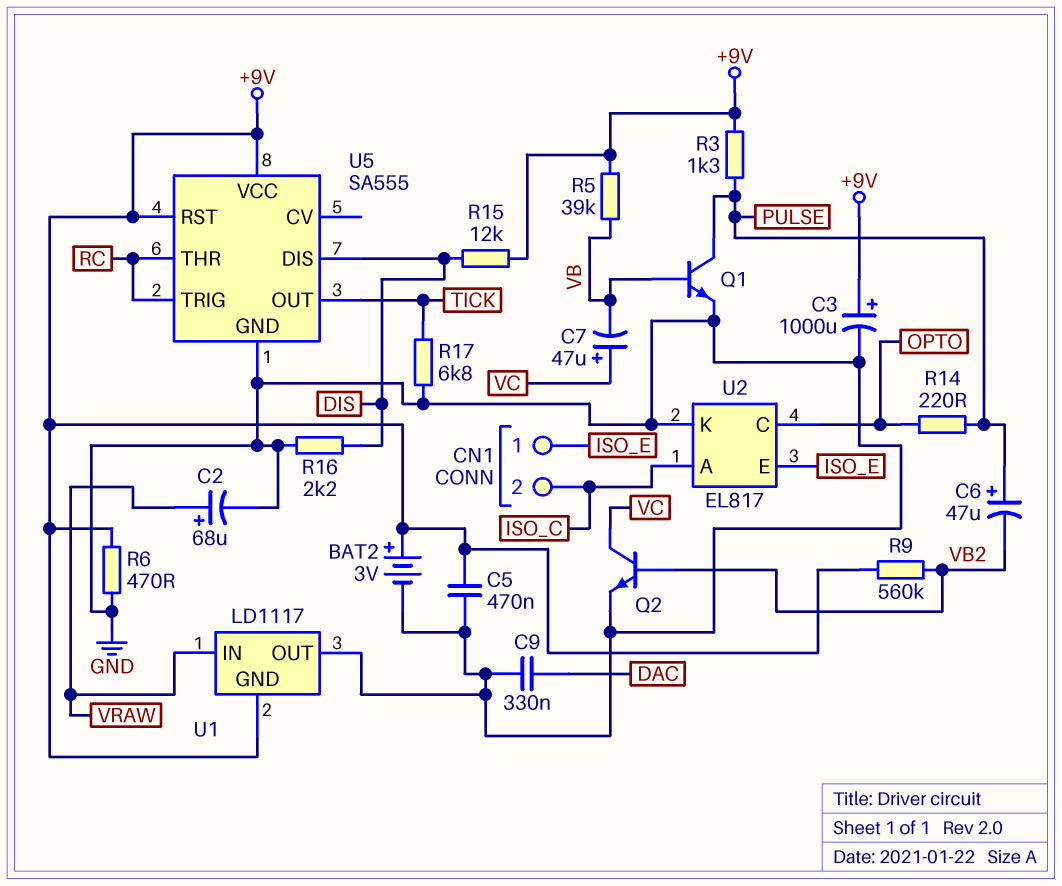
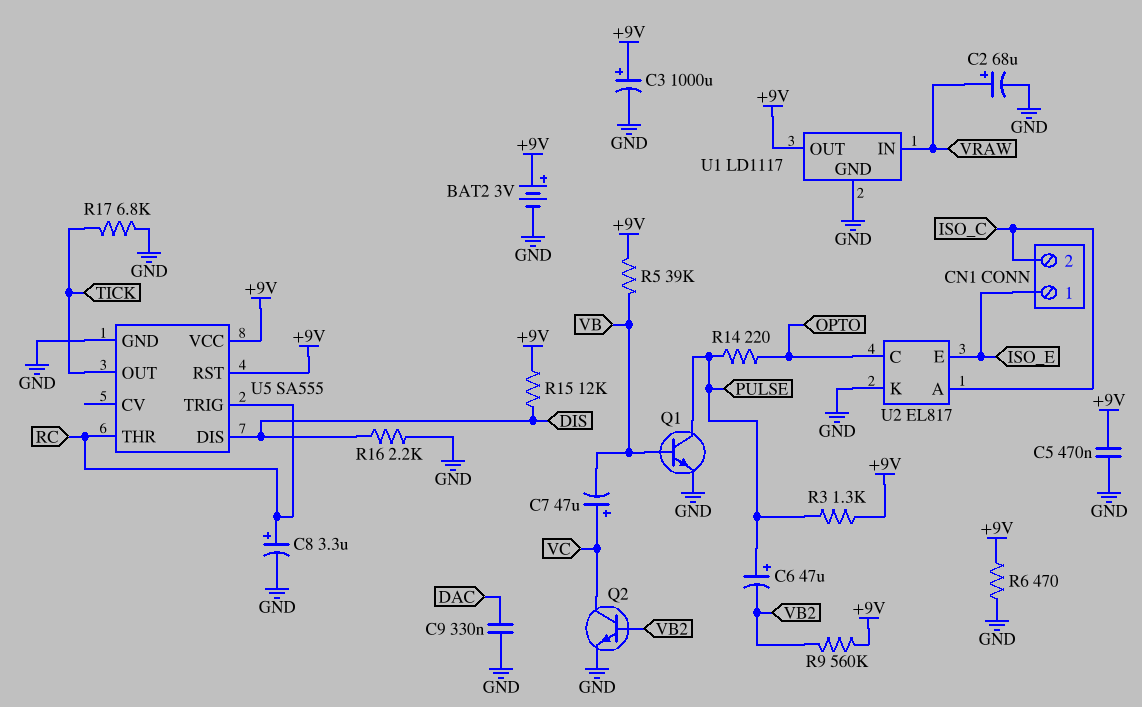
C8: none -> 3.3uF (plus RC, minus GND)
U1 pin GND: +9V -> GND
U1 pin OUT: GND -> +9V

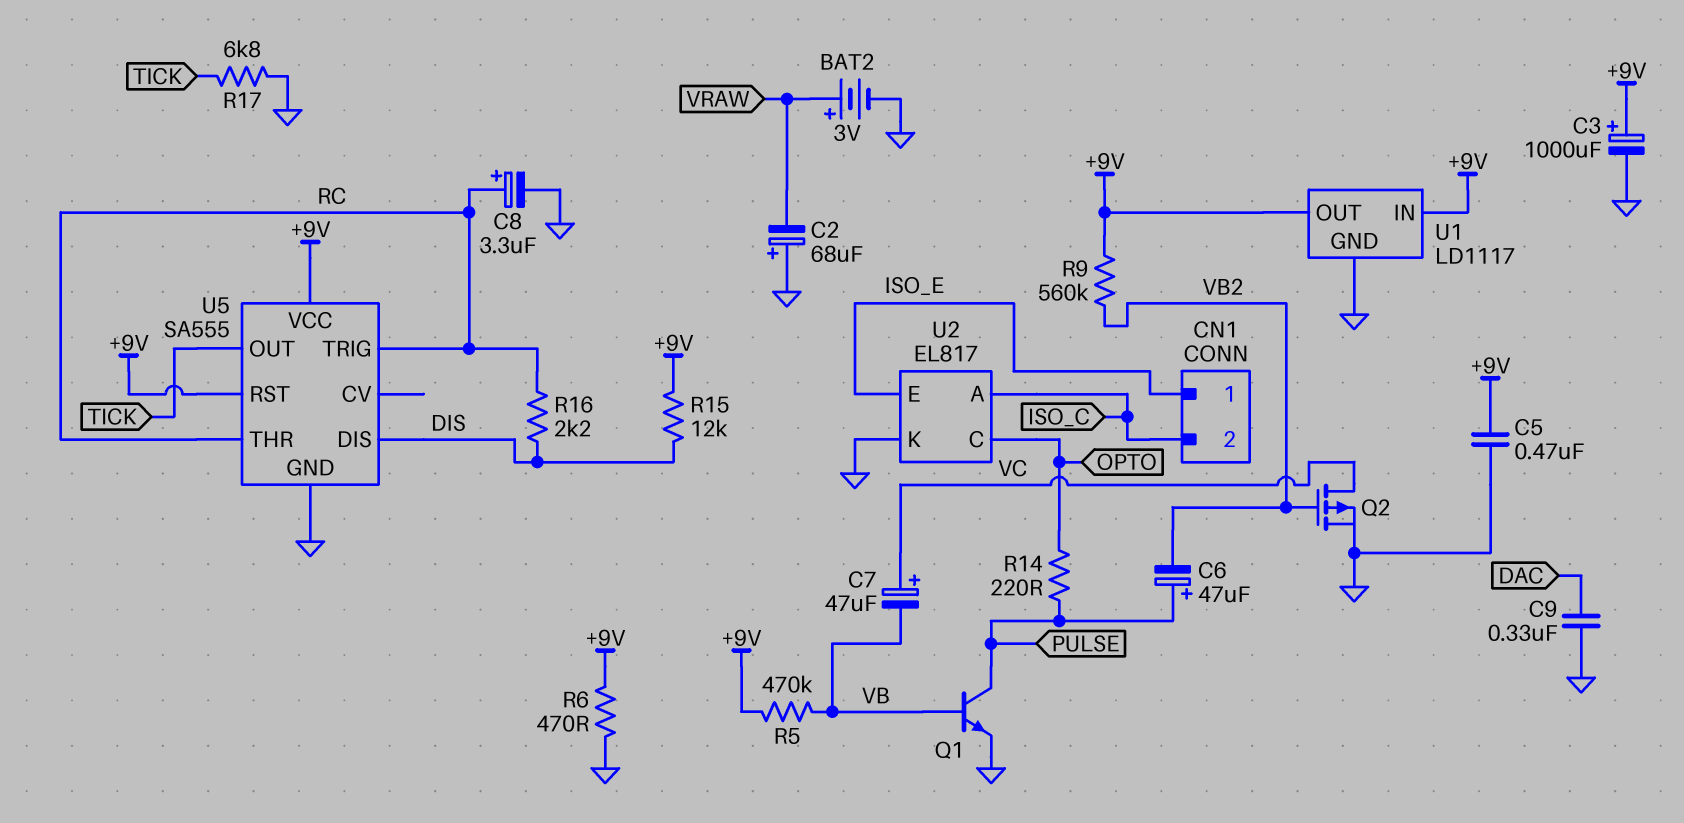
BAT2: 3V (plus +9V, minus GND) -> 3V (plus VRAW, minus GND)
C2: 68uF (plus VRAW, minus GND) -> 68uF (plus GND, minus VRAW)
Q2: NPN (B VB2, C VC, E GND) -> PMOS (G VB2, D VC, S GND)
R3: 1.3k (+9V, PULSE) -> none
R5: 39k (+9V, VB) -> 470k (+9V, VB)
R16: 2.2k (DIS, GND) -> 2.2k (DIS, RC)
U1 pin IN: VRAW -> +9V

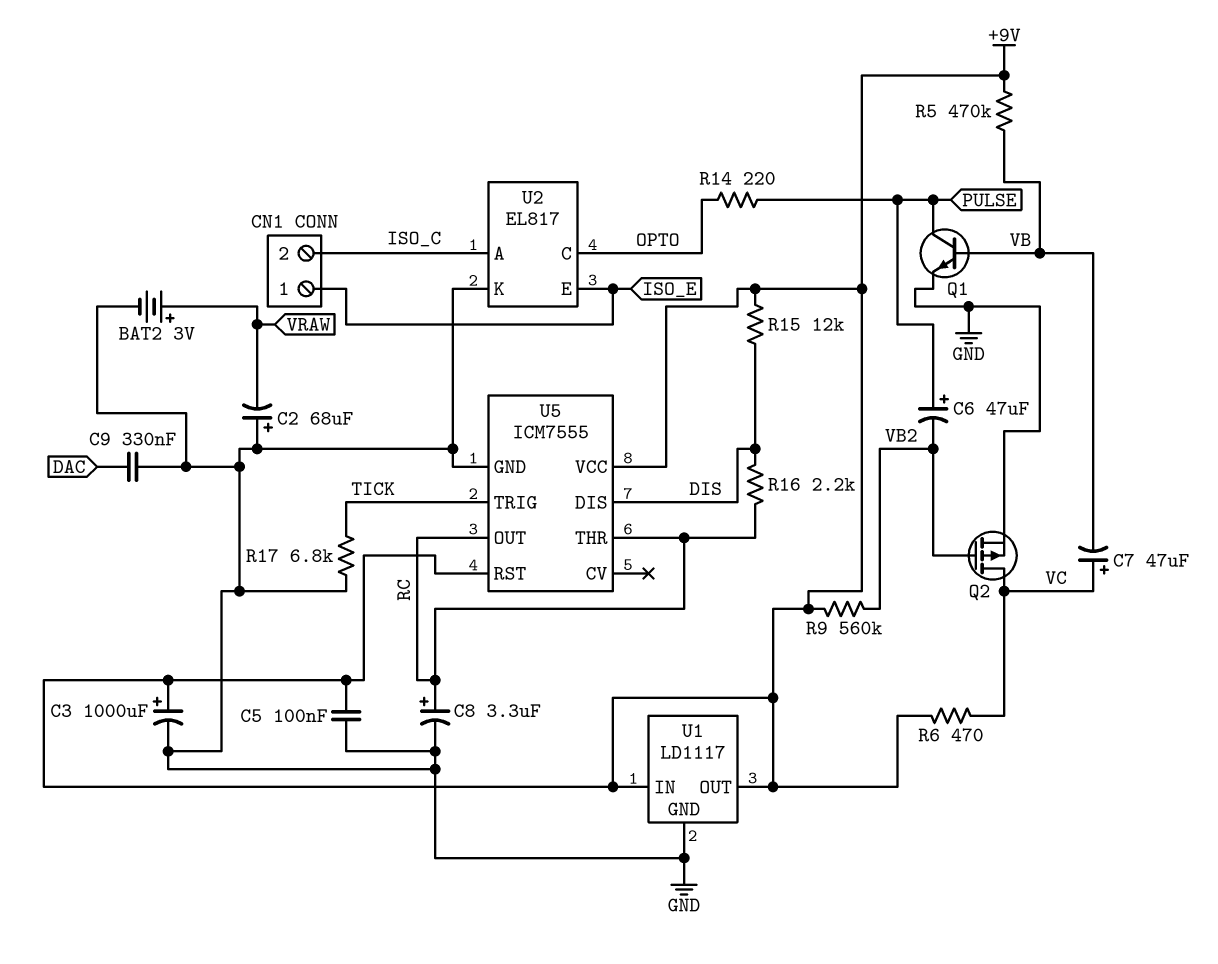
C5: 470nF (+9V, GND) -> 100nF (+9V, GND)
R6: 470 (+9V, GND) -> 470 (+9V, VC)
U5: SA555 -> ICM7555
U5 pin OUT: TICK -> RC
U5 pin TRIG: RC -> TICK

